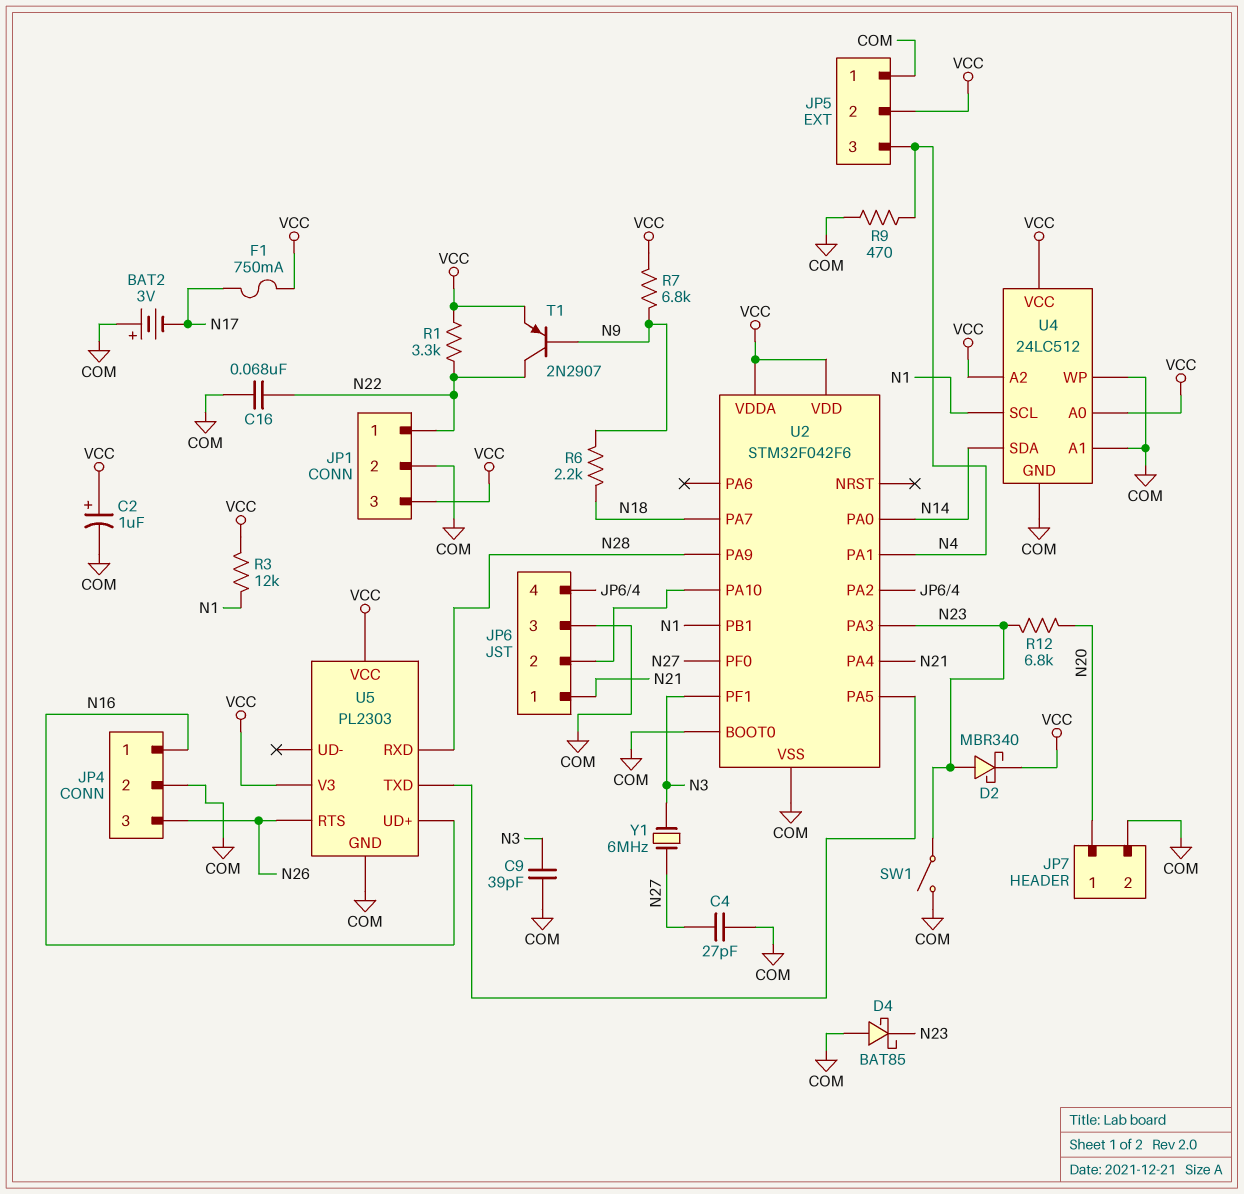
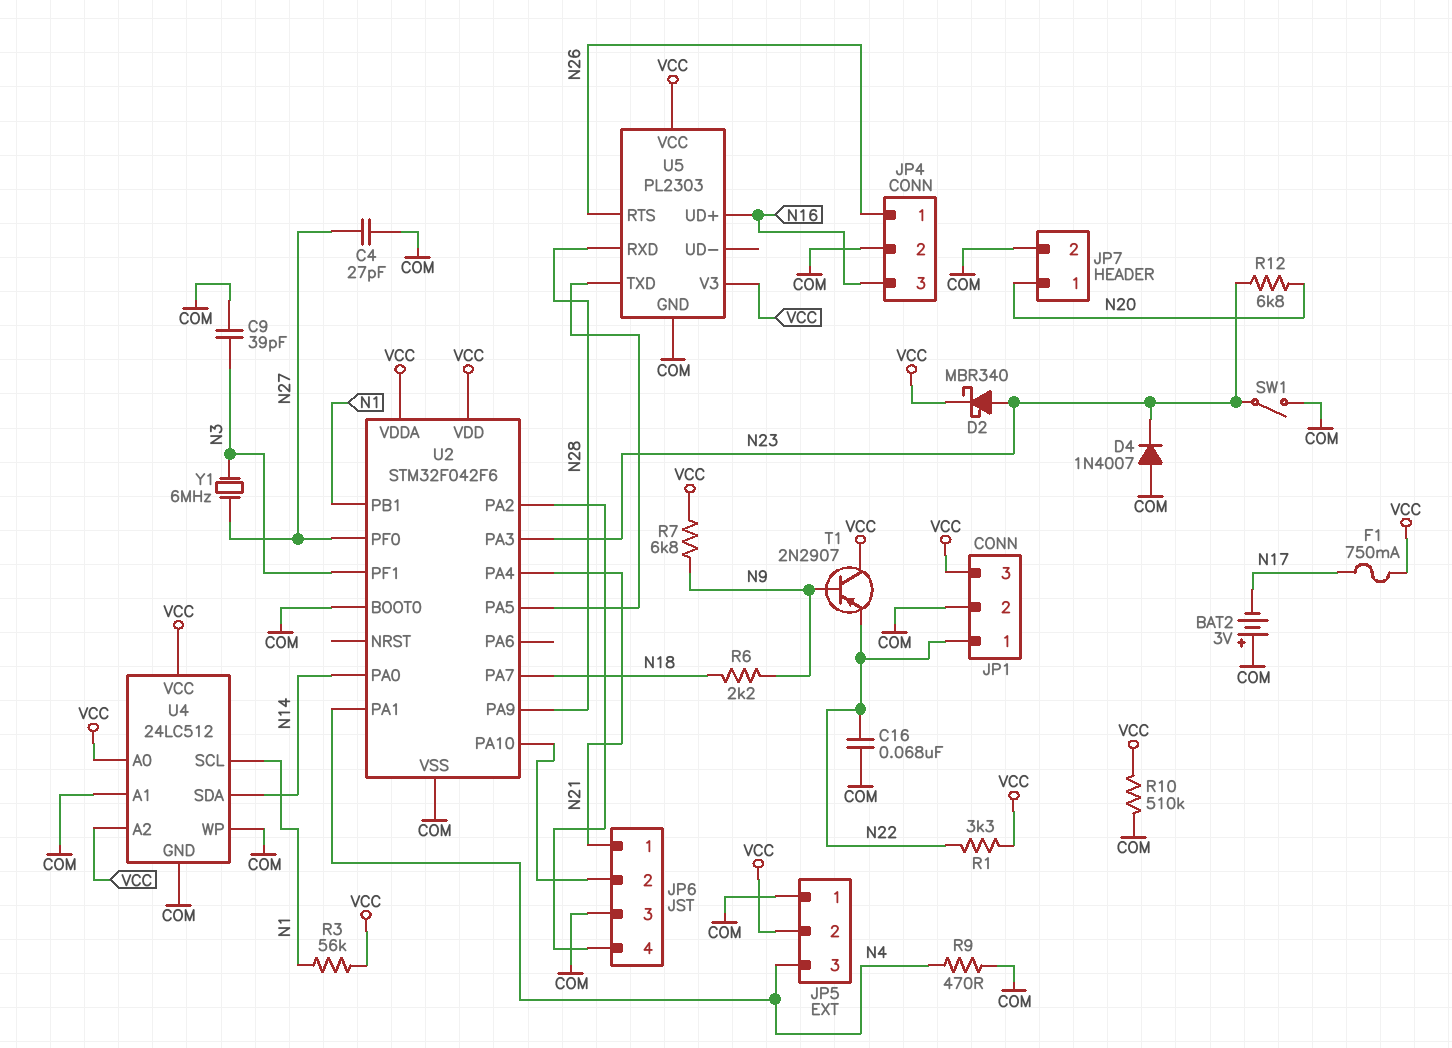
C2: 1uF (plus VCC, minus COM) -> none
D4: schottky BAT85 (A COM, K N23) -> diode 1N4007 (A COM, K N23)
JP4 pin 1: N16 -> N26
JP4 pin 3: N26 -> N16
R3: 12k (N1, VCC) -> 56k (N1, VCC)
R10: none -> 510k (COM, VCC)
T1: PNP 2N2907 (B N9, C N22, E VCC) -> PNP 2N2907 (B N9, C VCC, E N22)

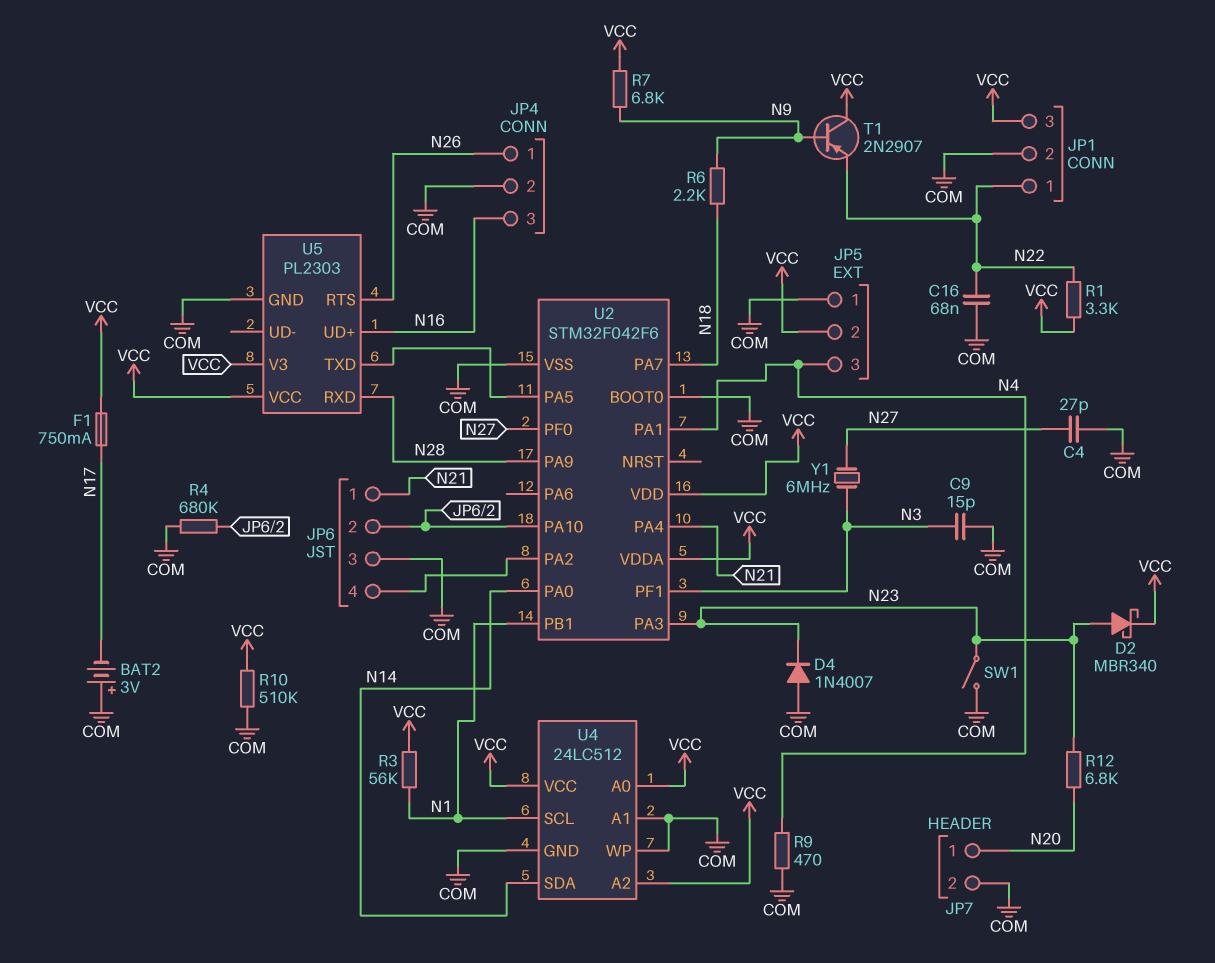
C9: 39pF (COM, N3) -> 15pF (COM, N3)
R4: none -> 680k (COM, JP6/2)

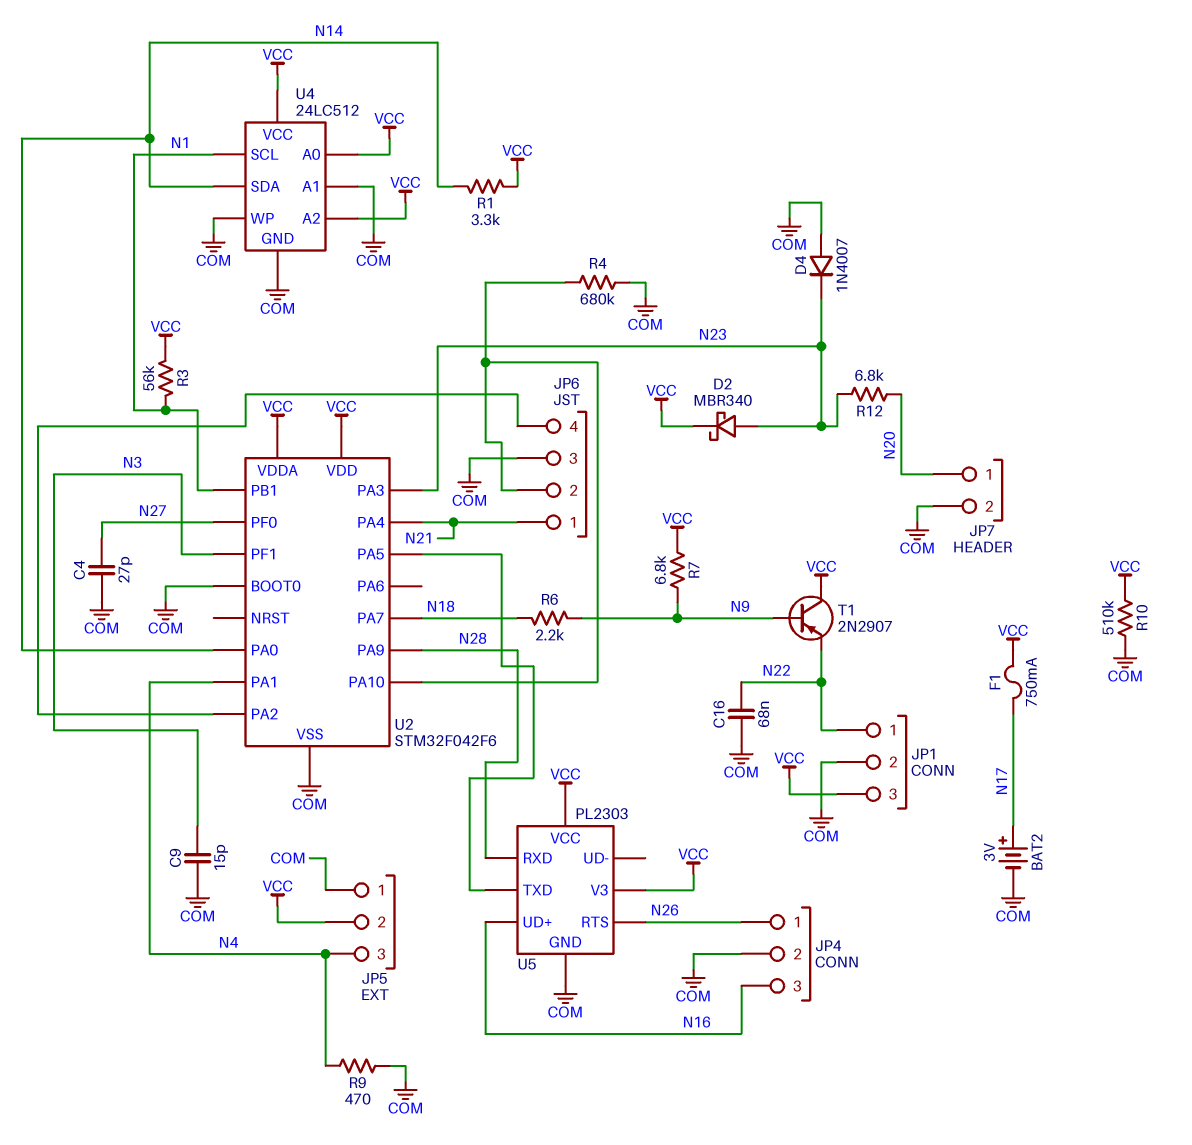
BAT2: 3V (plus COM, minus N17) -> 3V (plus N17, minus COM)
R1: 3.3k (N22, VCC) -> 3.3k (N14, VCC)
SW1: switch (COM, N23) -> none
Y1: 6MHz (N3, N27) -> none

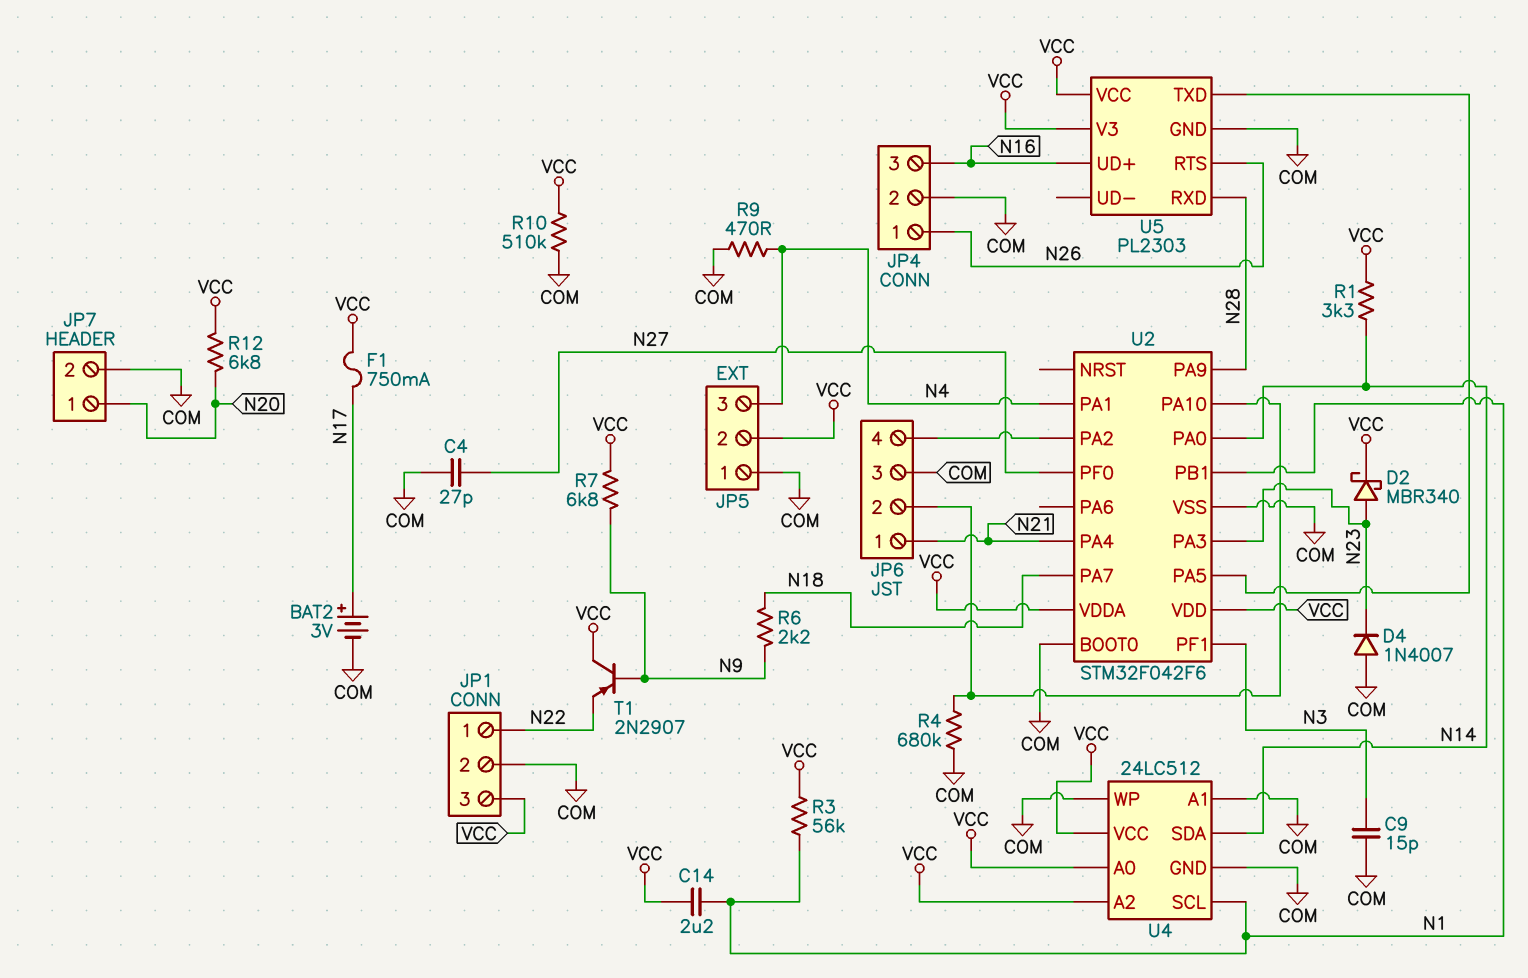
C14: none -> 2.2uF (N1, VCC)
C16: 68nF (COM, N22) -> none
R12: 6.8k (N20, N23) -> 6.8k (N20, VCC)

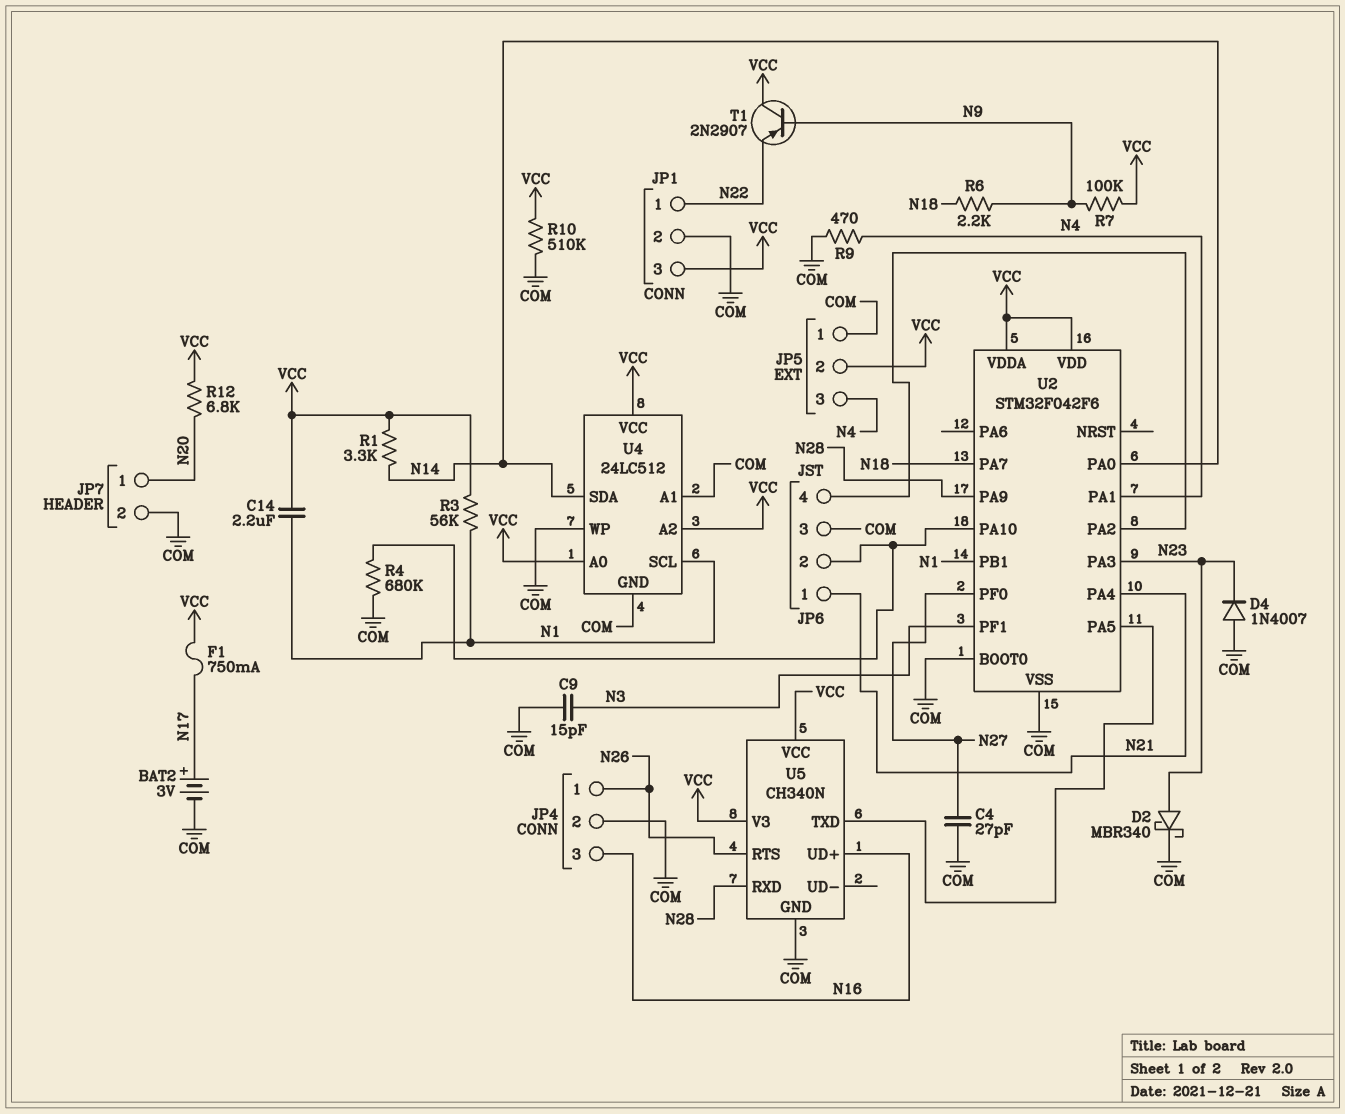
D2: schottky MBR340 (A N23, K VCC) -> schottky MBR340 (A N23, K COM)
R7: 6.8k (N9, VCC) -> 100k (N9, VCC)
U5: PL2303 -> CH340N

